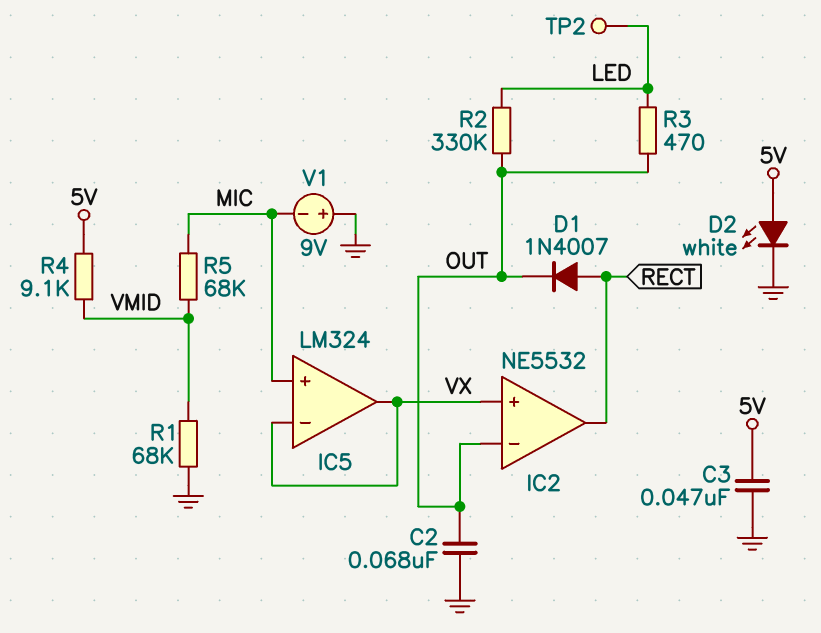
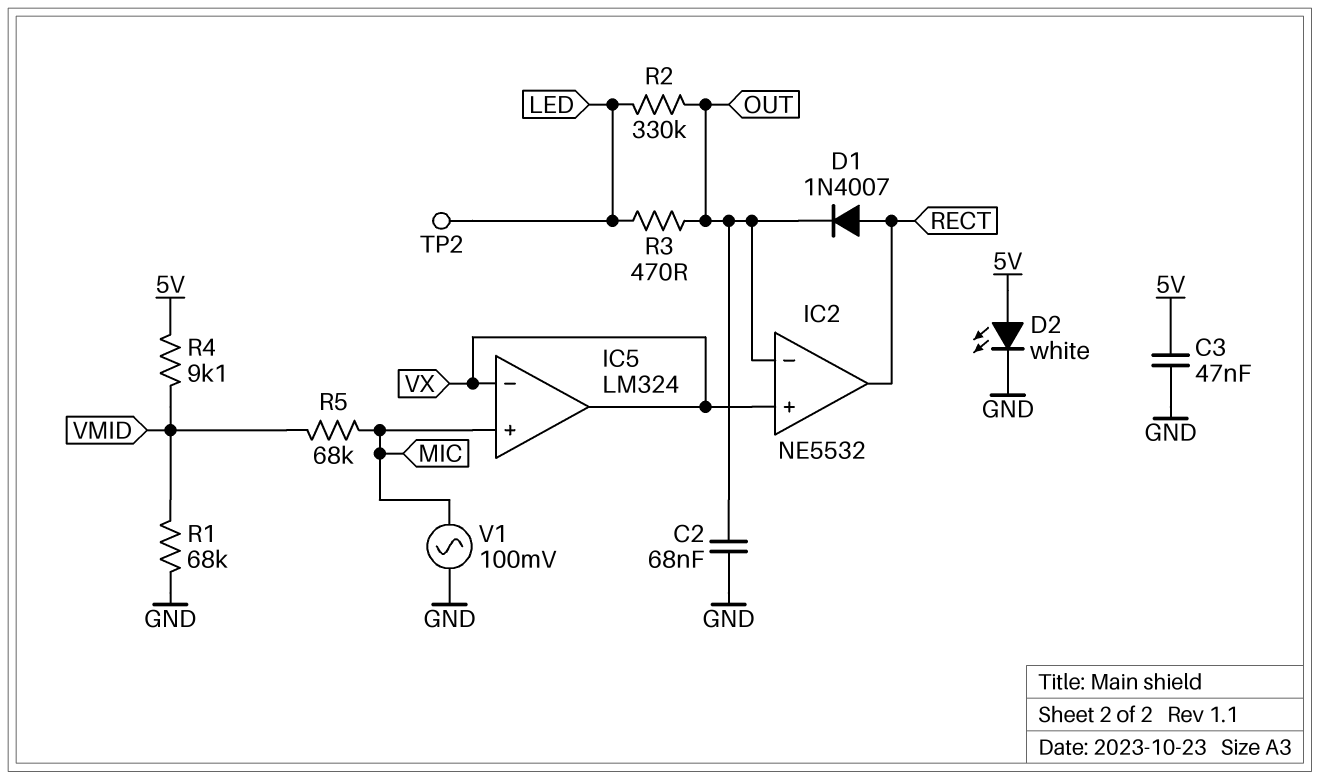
V1: 9V (plus GND, minus MIC) -> AC 100mV (GND, MIC)

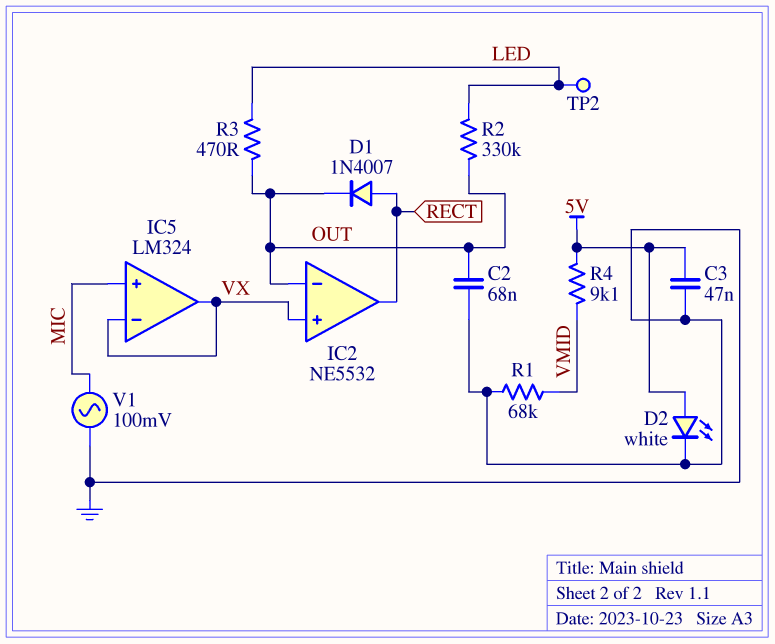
R5: 68k (MIC, VMID) -> none

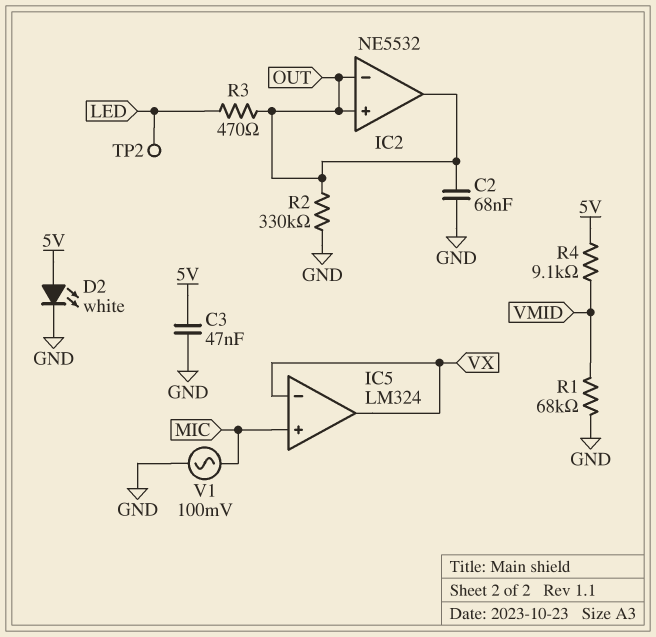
D1: diode 1N4007 (A RECT, K OUT) -> none
IC2 pin in+: VX -> OUT
IC2 pin out: RECT -> OUT
R2: 330k (LED, OUT) -> 330k (GND, OUT)

